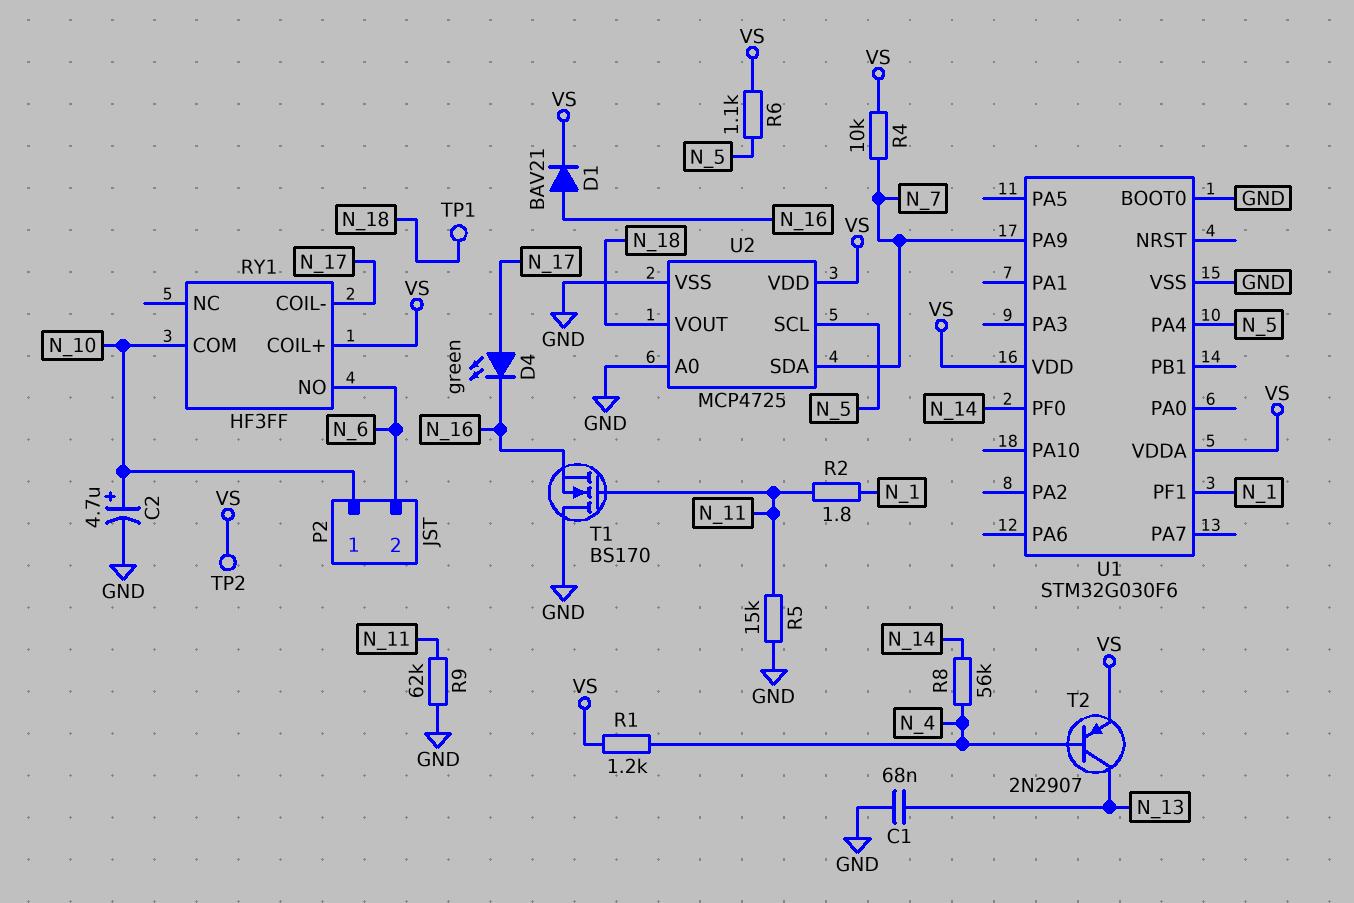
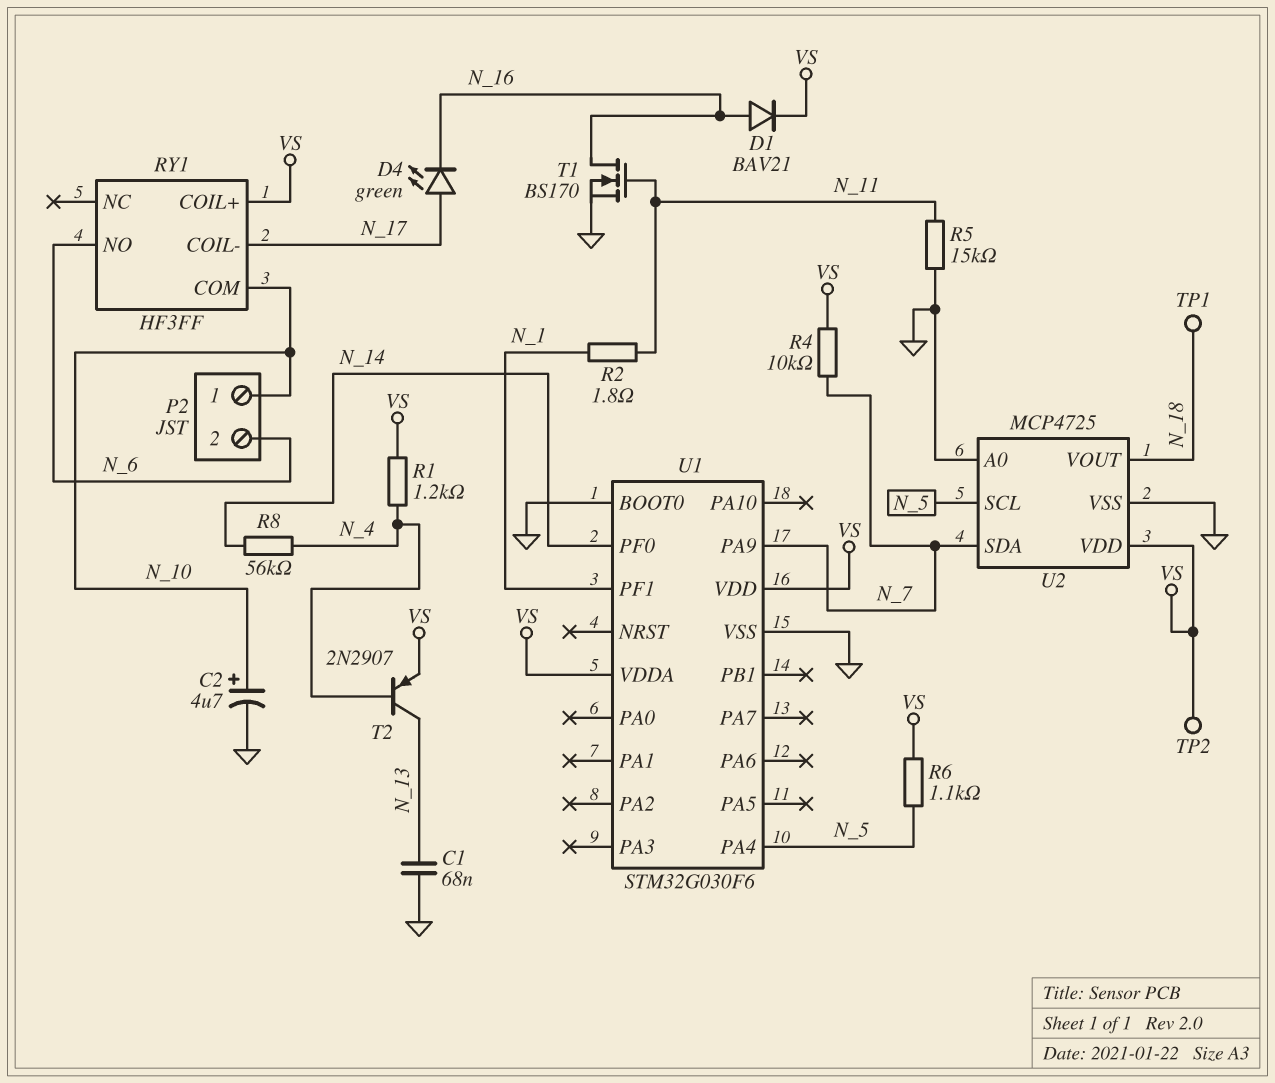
R9: 62k (GND, N_11) -> none
T1: NMOS BS170 (G N_11, D GND, S N_16) -> NMOS BS170 (G N_11, D N_16, S GND)

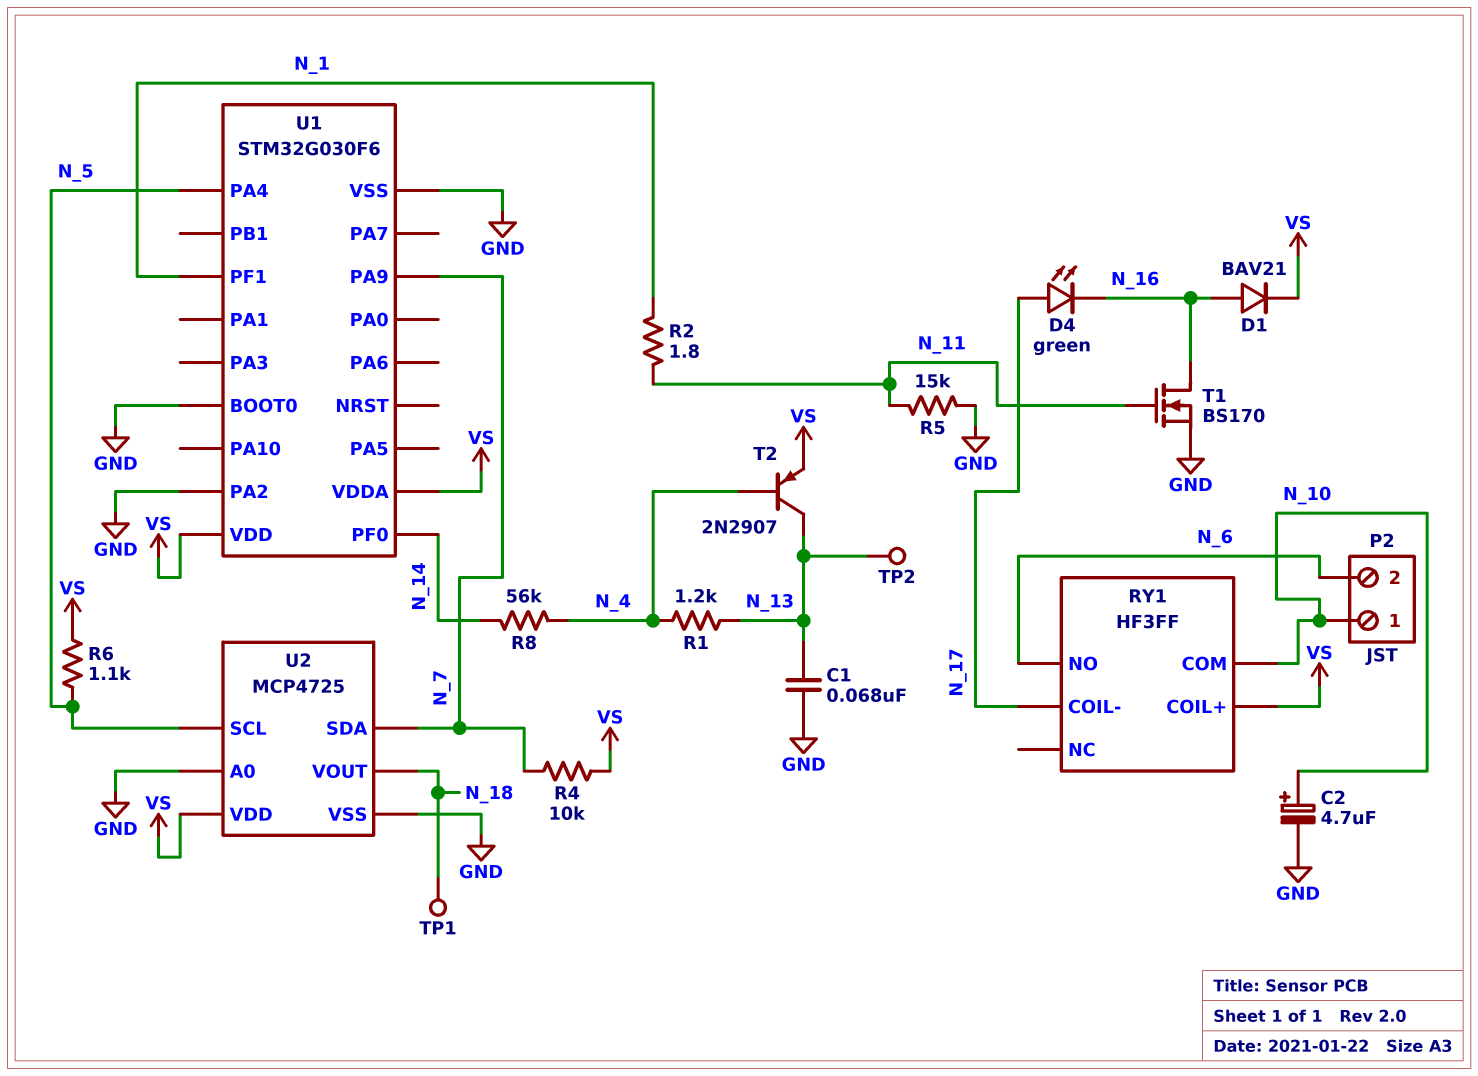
R1: 1.2k (N_4, VS) -> 1.2k (N_4, N_13)
TP2: test point (VS) -> test point (N_13)
U1 pin PA2: none -> GND

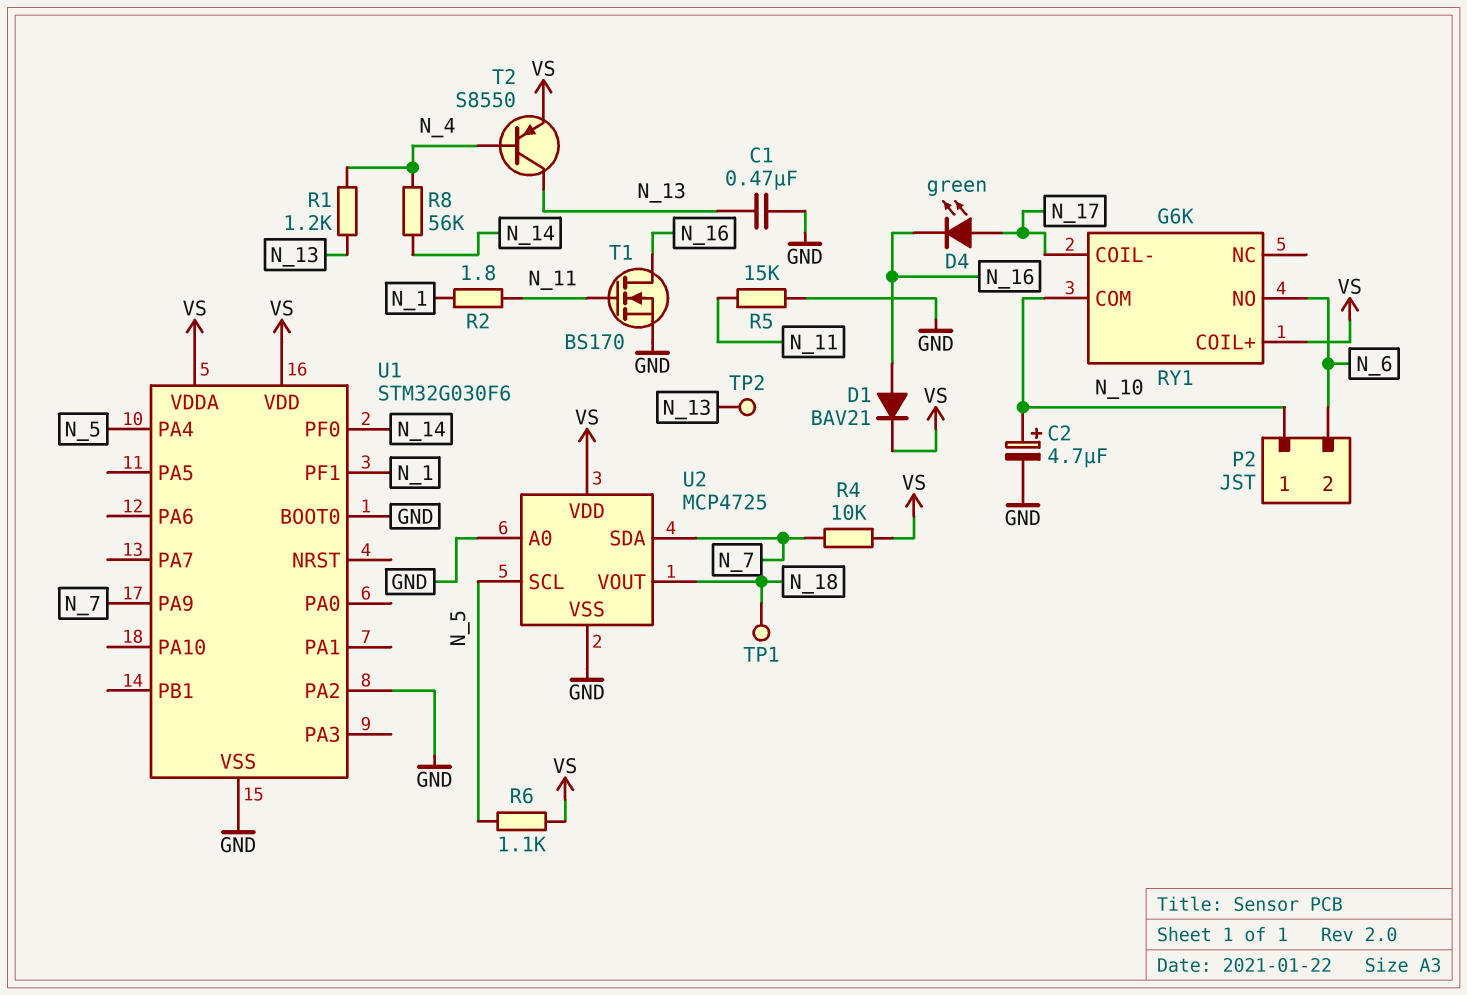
C1: 68nF (GND, N_13) -> 470nF (GND, N_13)
RY1: HF3FF -> G6K
T2: PNP 2N2907 (B N_4, C N_13, E VS) -> PNP S8550 (B N_4, C N_13, E VS)

